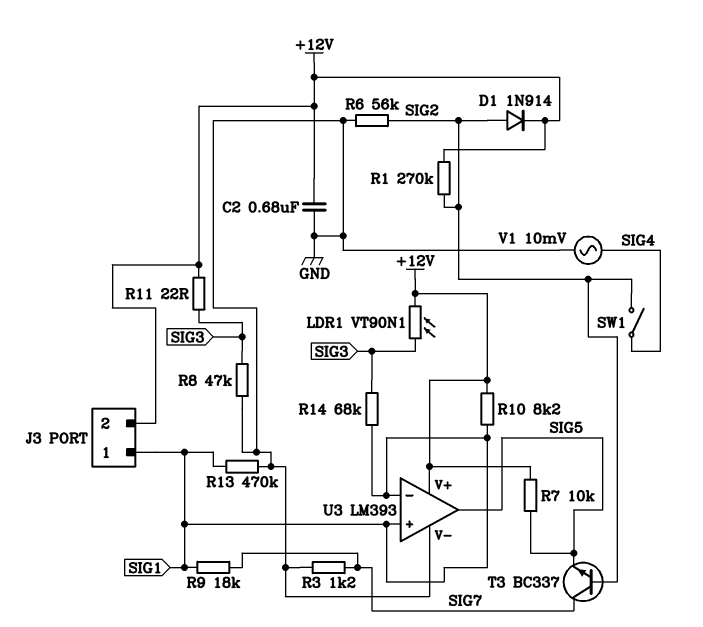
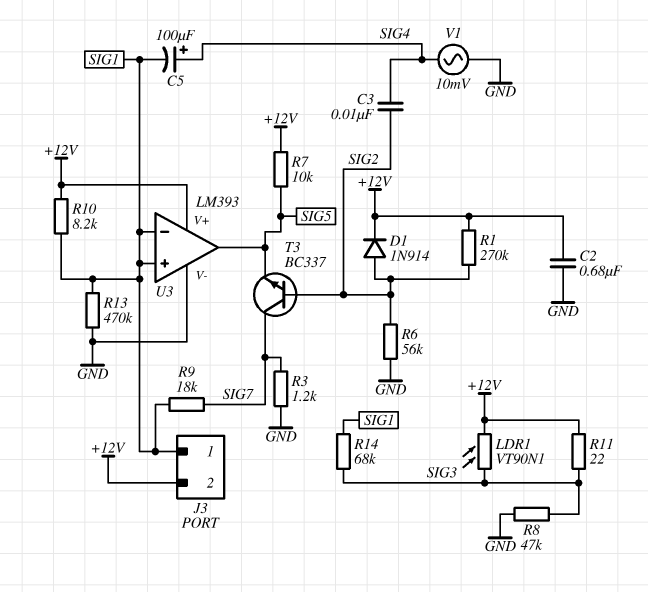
C3: none -> 10nF (SIG2, SIG4)
C5: none -> 100uF (plus SIG4, minus SIG1)
SW1: switch (SIG2, SIG4) -> none

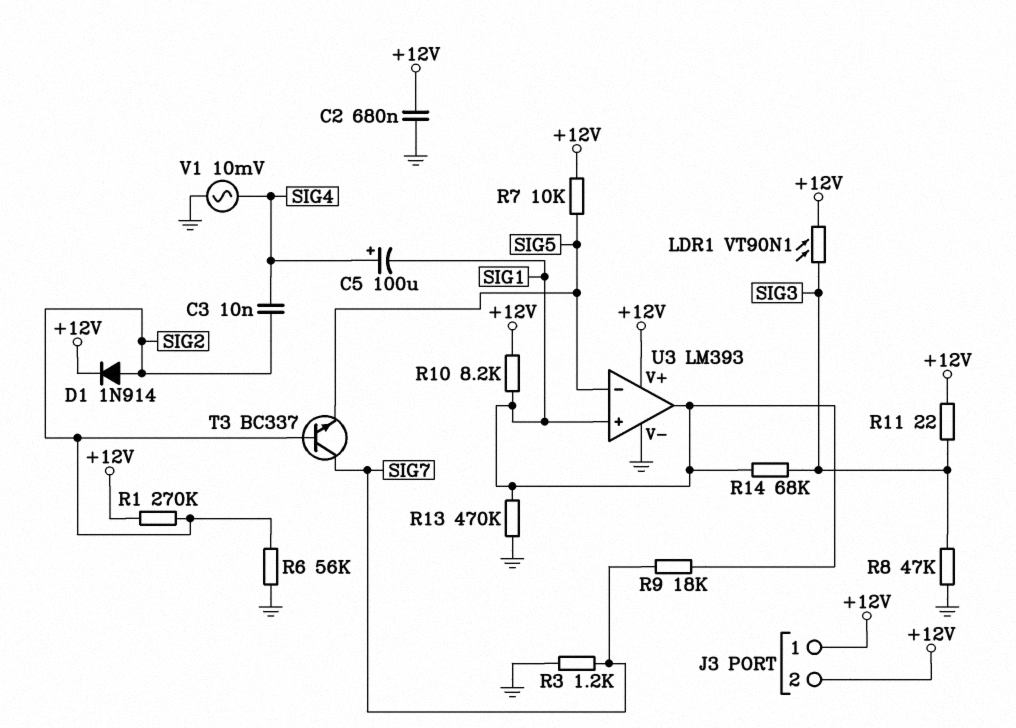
J3 pin 1: SIG1 -> +12V
U3 pin in-: SIG1 -> SIG5
U3 pin out: SIG5 -> SIG1

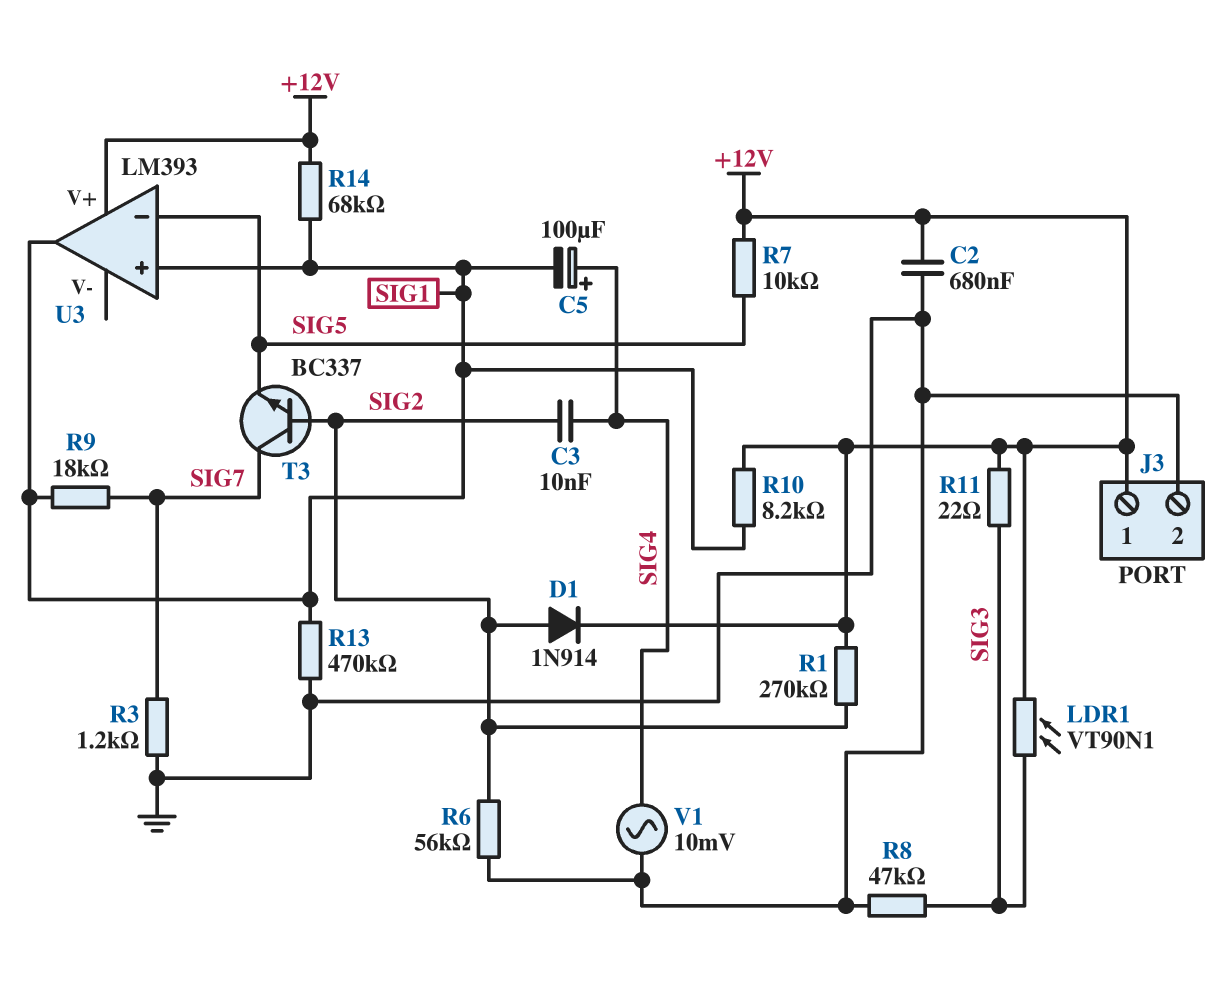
J3 pin 2: +12V -> GND
R14: 68k (SIG1, SIG3) -> 68k (+12V, SIG1)
U3 pin V-: GND -> none

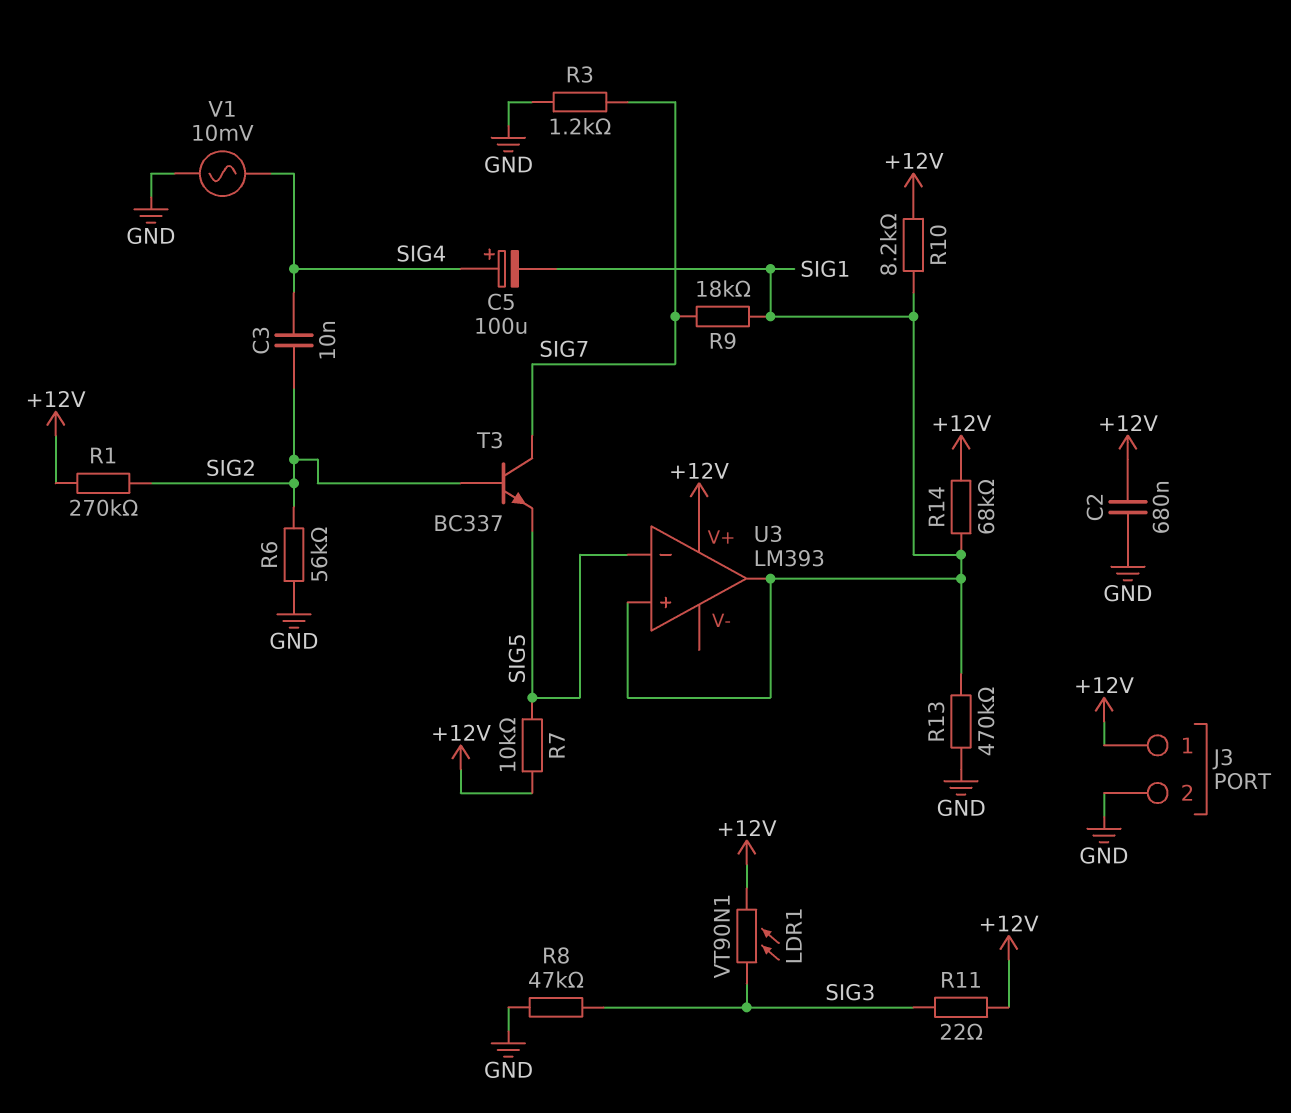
D1: diode 1N914 (A SIG2, K +12V) -> none

